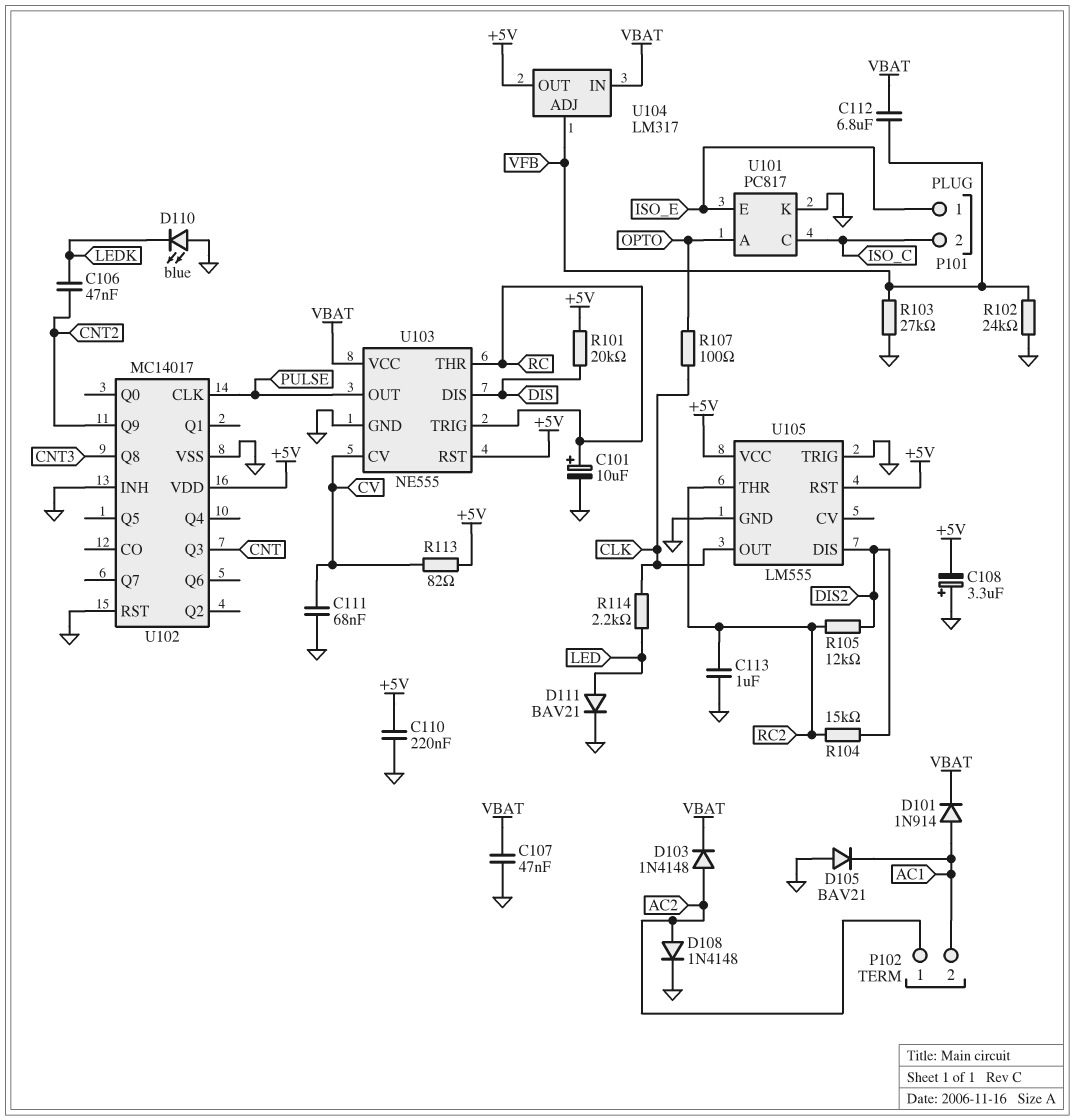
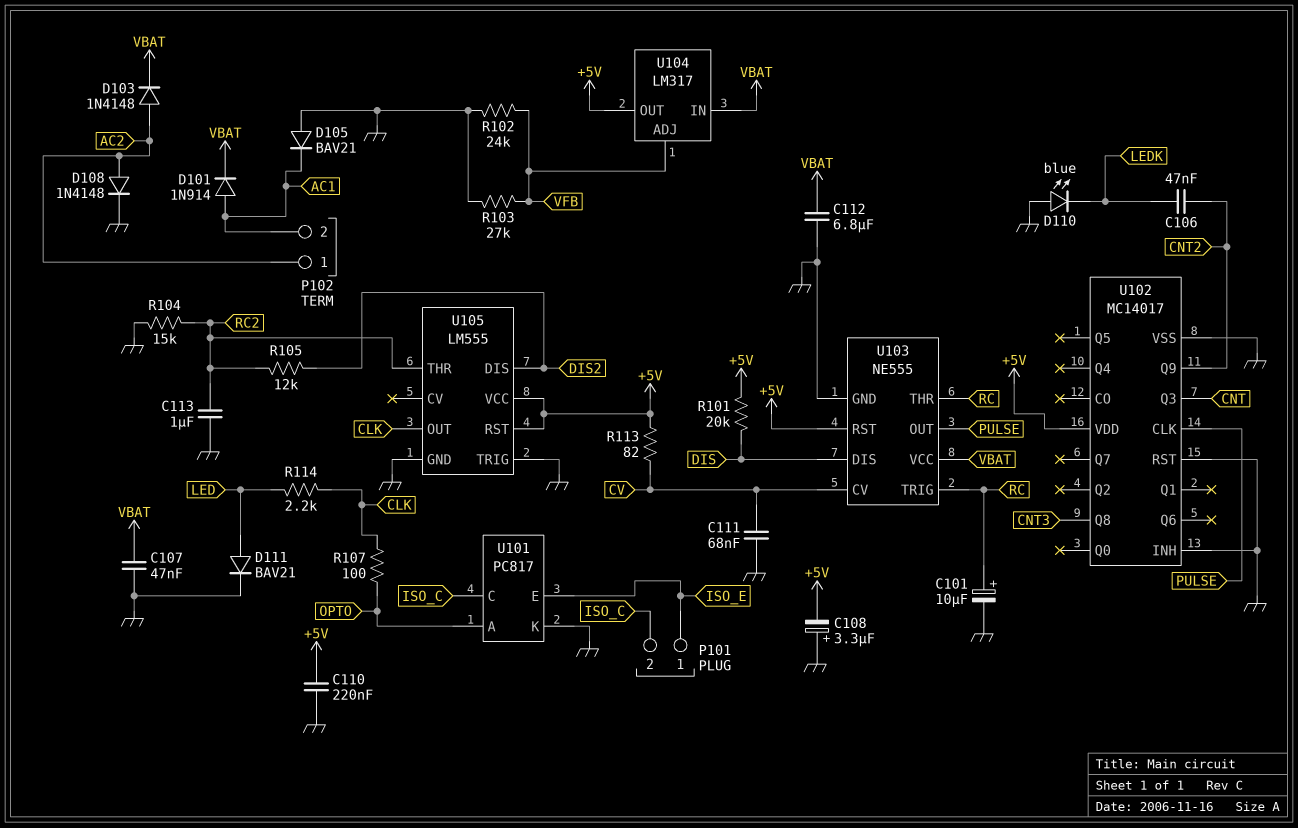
C112: 6.8uF (VBAT, VFB) -> 6.8uF (GND, VBAT)
R104: 15k (DIS2, RC2) -> 15k (GND, RC2)

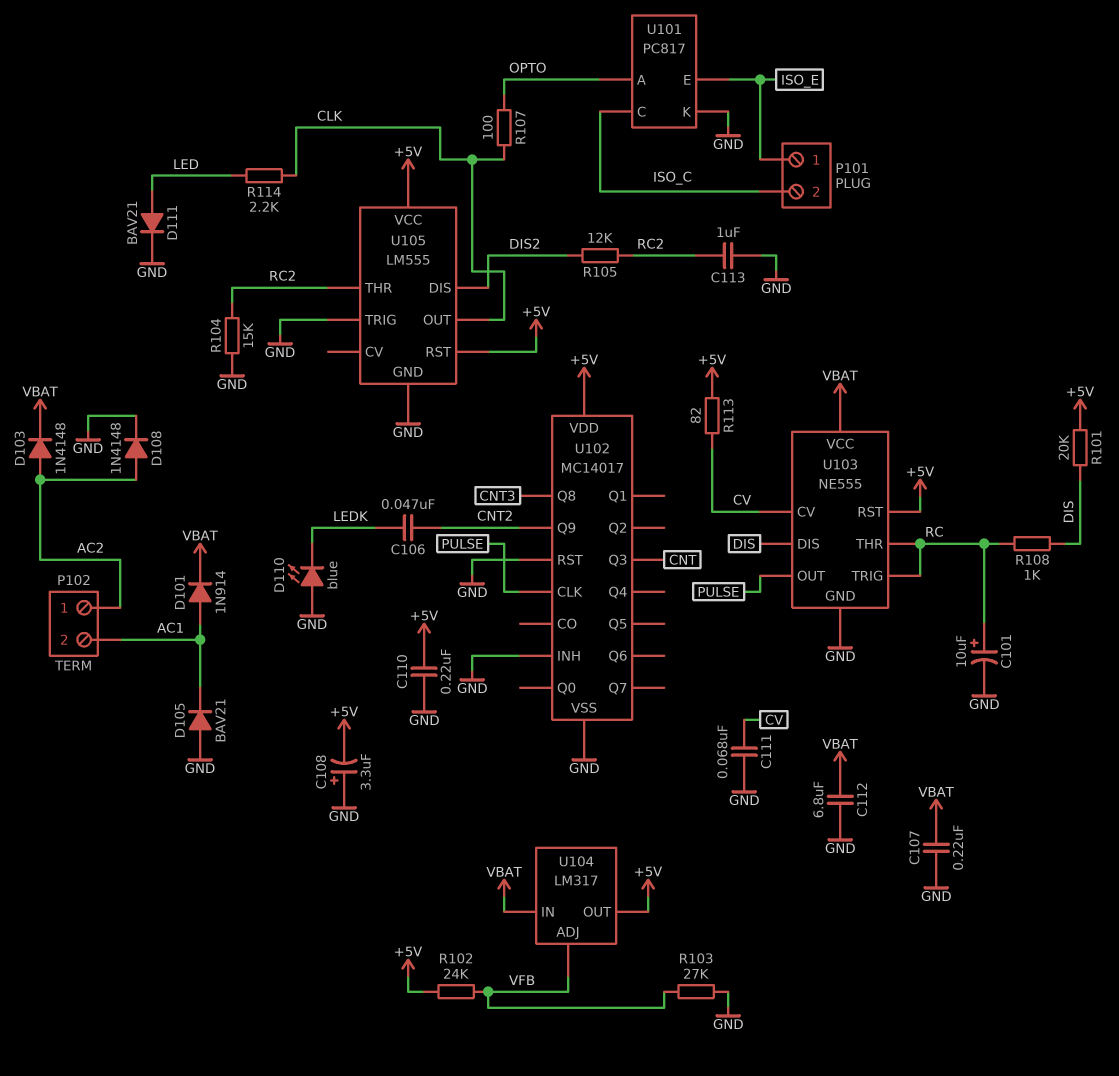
C107: 47nF (GND, VBAT) -> 220nF (GND, VBAT)
R102: 24k (GND, VFB) -> 24k (+5V, VFB)
R108: none -> 1k (DIS, RC)

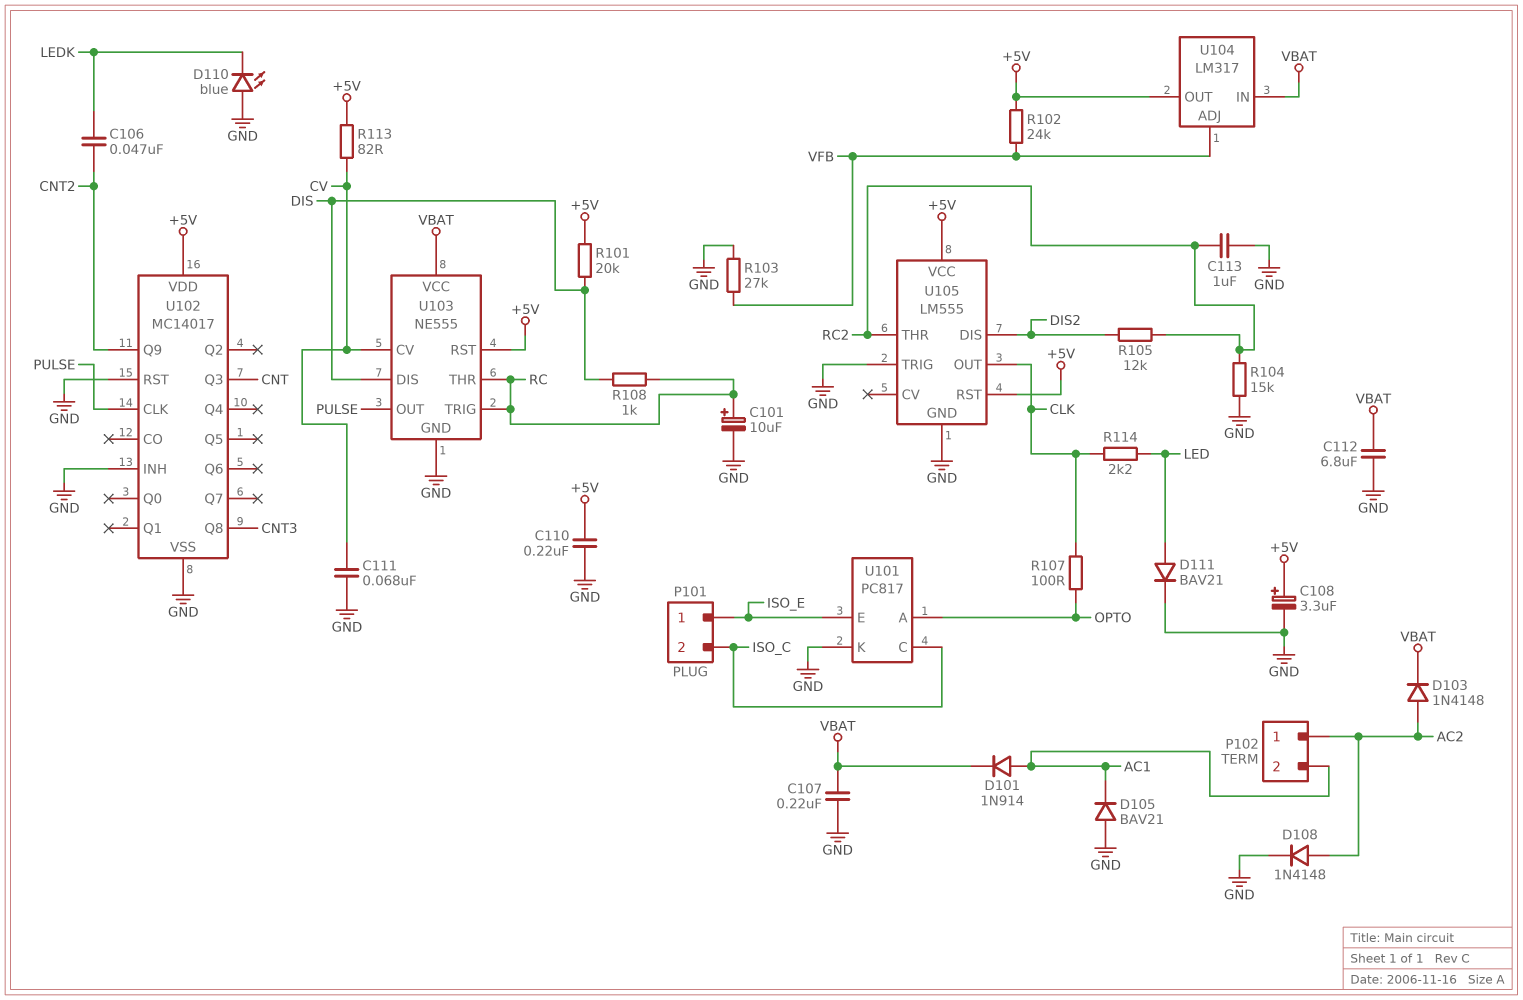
C108: 3.3uF (plus GND, minus +5V) -> 3.3uF (plus +5V, minus GND)

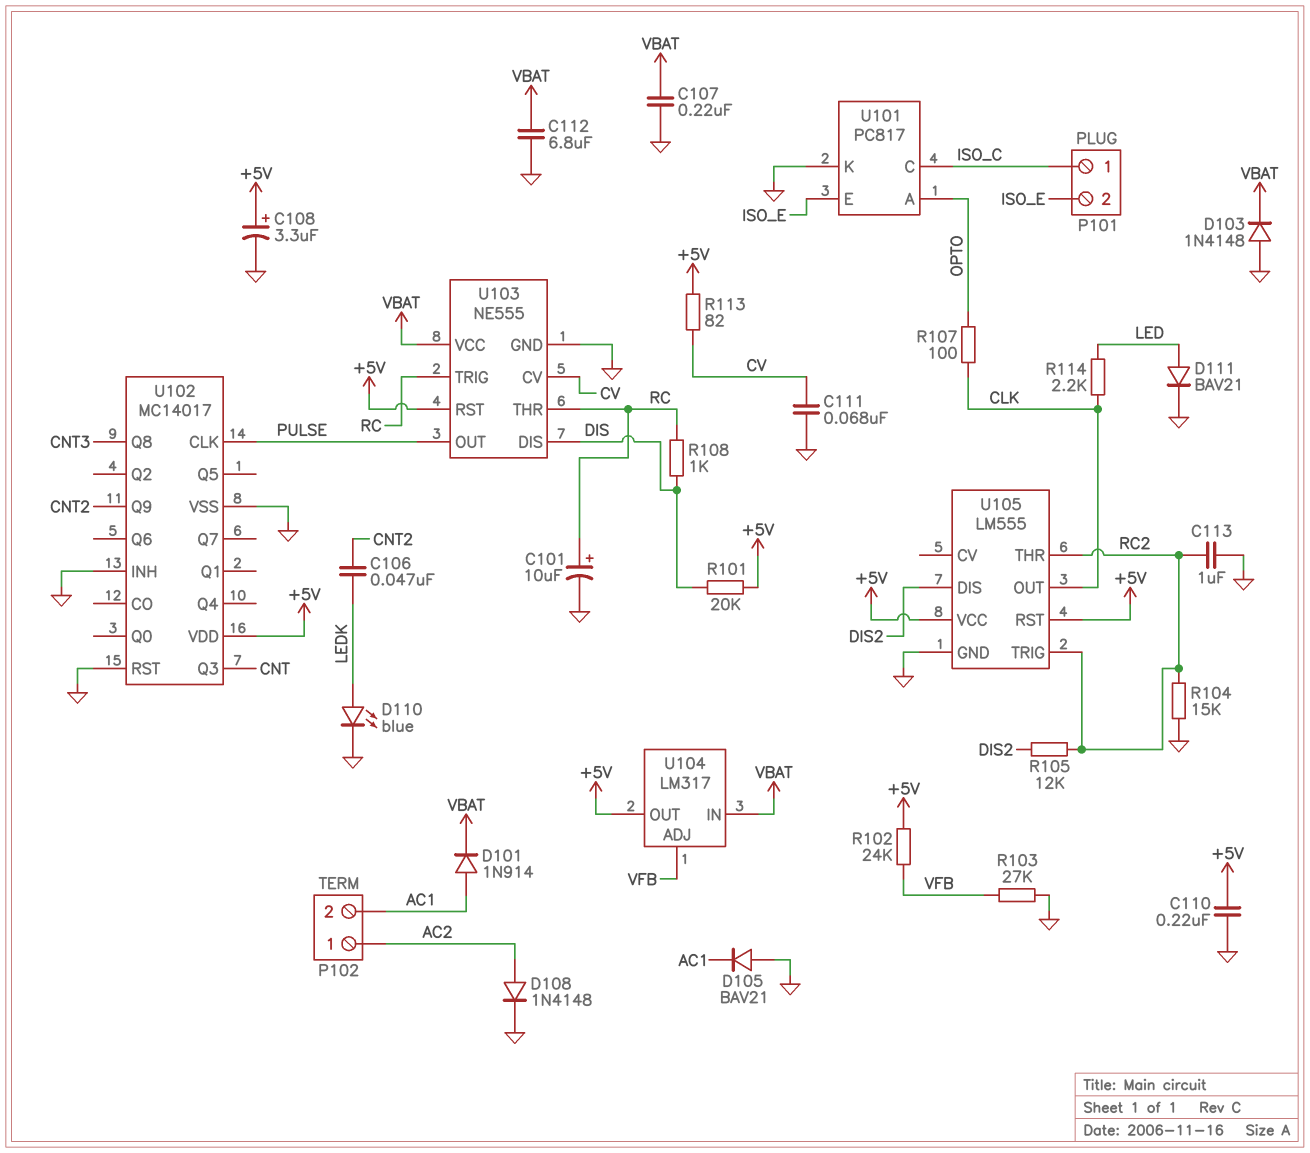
D103: diode 1N4148 (A AC2, K VBAT) -> diode 1N4148 (A GND, K VBAT)
D110: LED blue (A GND, K LEDK) -> LED blue (A LEDK, K GND)
P101 pin 1: ISO_E -> ISO_C
P101 pin 2: ISO_C -> ISO_E
U105 pin TRIG: GND -> RC2

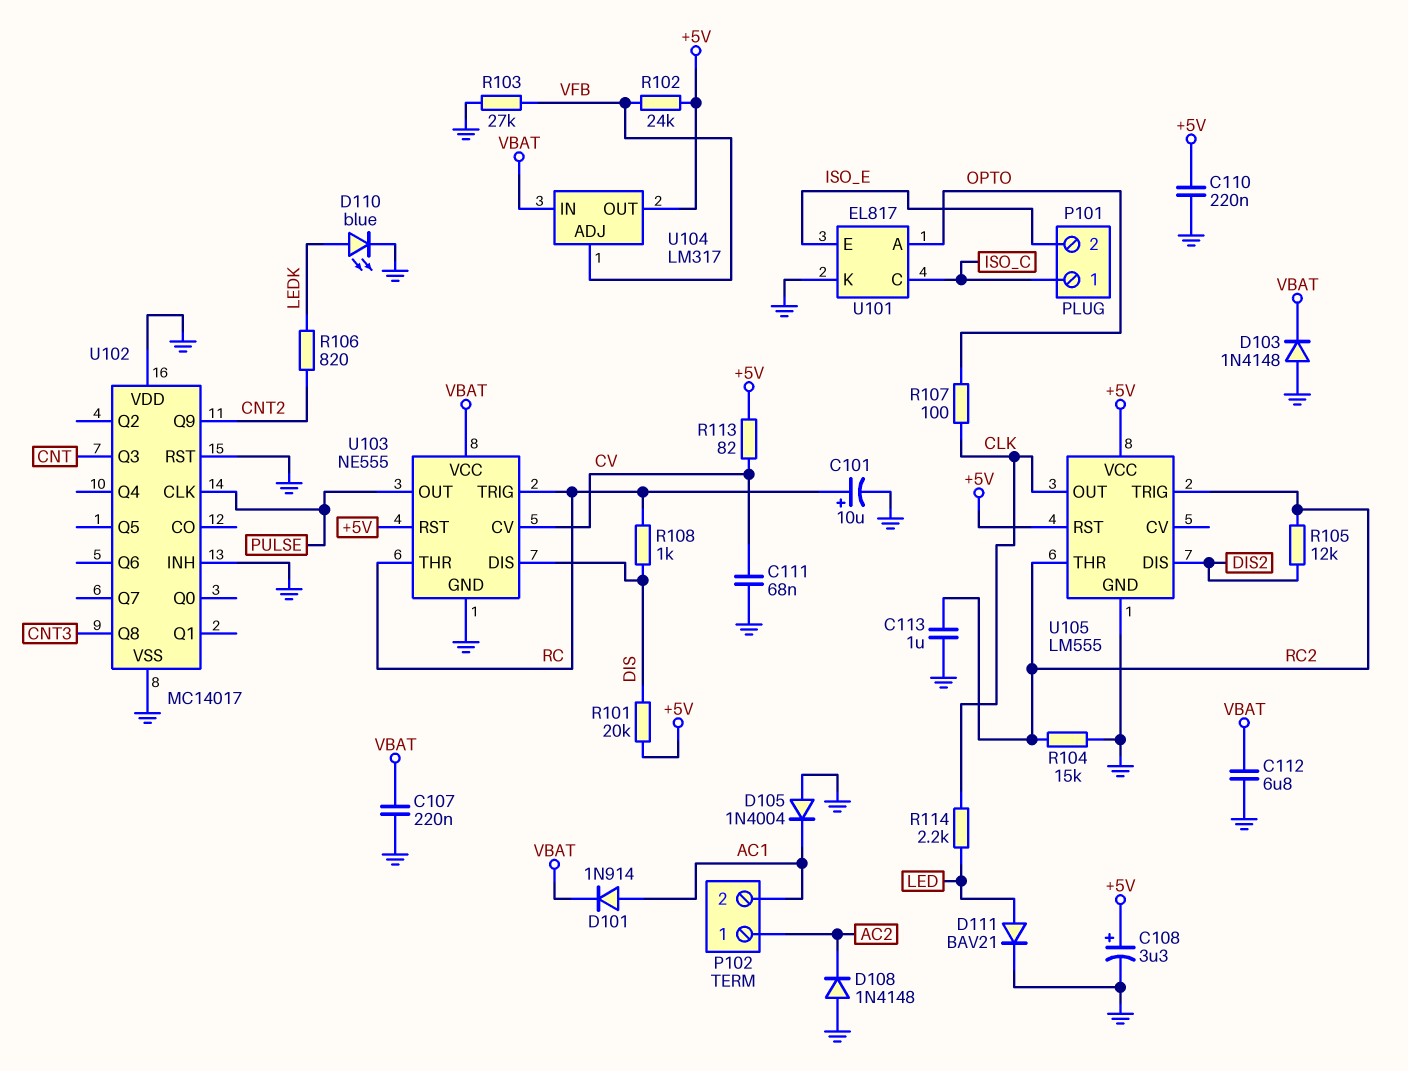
C106: 47nF (CNT2, LEDK) -> none
D105: diode BAV21 (A GND, K AC1) -> diode 1N4004 (A GND, K AC1)
D108: diode 1N4148 (A AC2, K GND) -> diode 1N4148 (A GND, K AC2)
R106: none -> 820 (CNT2, LEDK)
U101: PC817 -> EL817
U102 pin VDD: +5V -> GND

